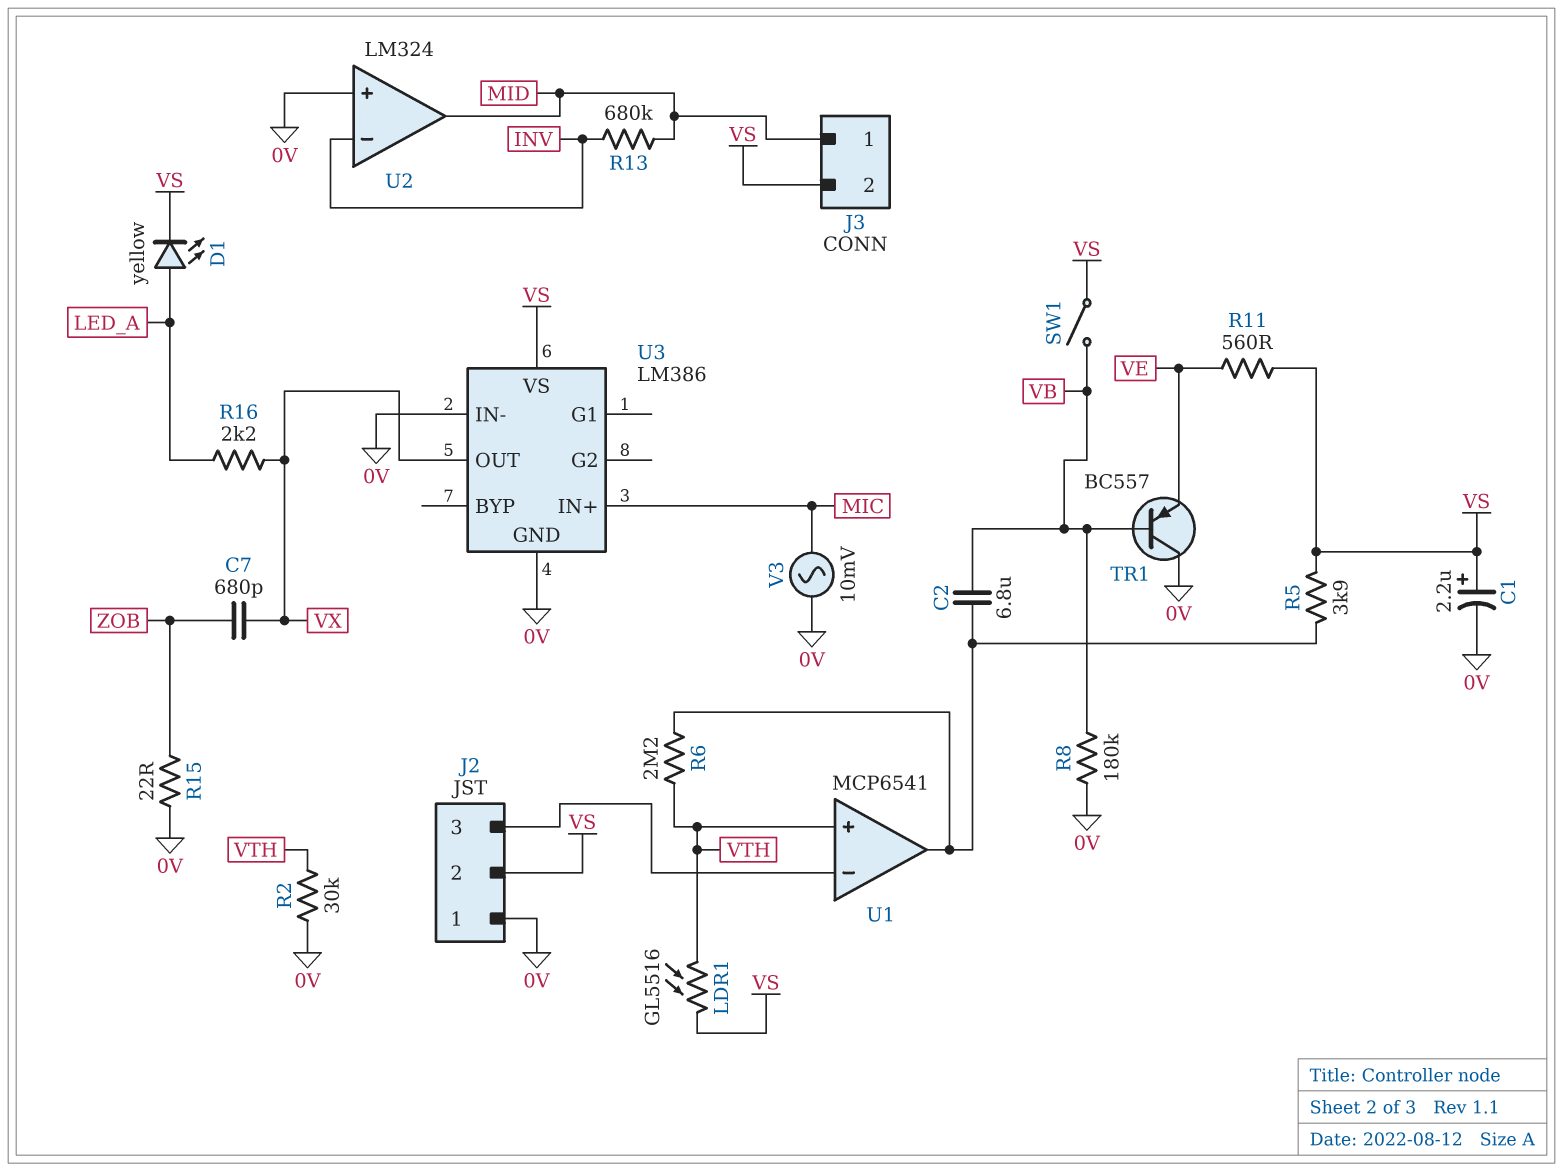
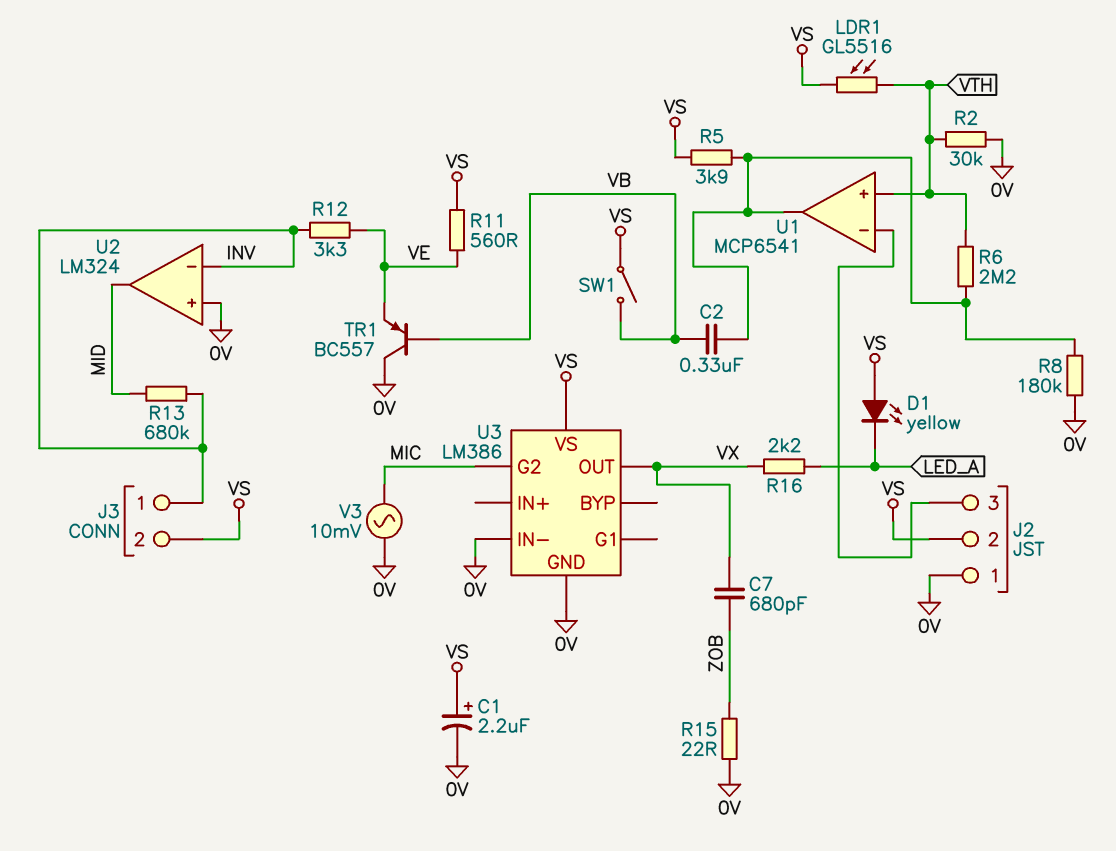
C2: 6.8uF (U1/out, VB) -> 330nF (U1/out, VB)
D1: LED yellow (A LED_A, K VS) -> LED yellow (A VS, K LED_A)
J3 pin 1: MID -> INV
R8: 180k (0V, VB) -> 180k (0V, U1/out)
R12: none -> 3.3k (INV, VE)
U3 pin G2: none -> MIC
U3 pin IN+: MIC -> none

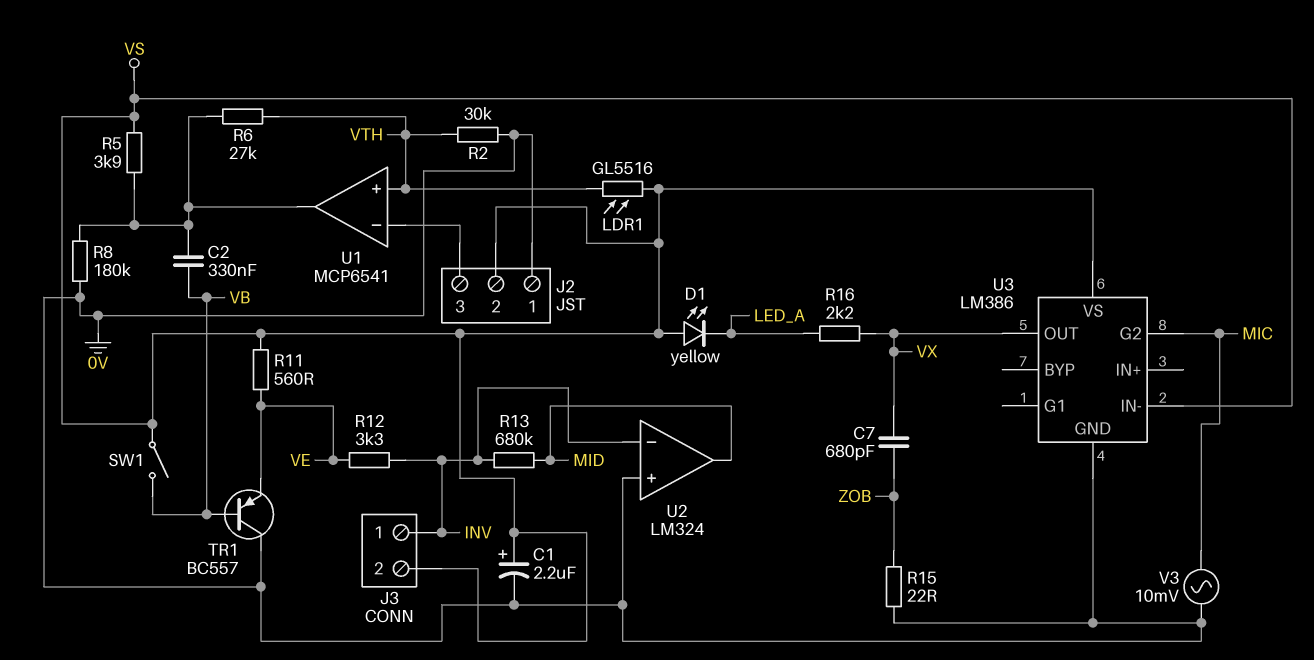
R6: 2.2M (U1/out, VTH) -> 27k (U1/out, VTH)
U3 pin IN-: 0V -> VS

